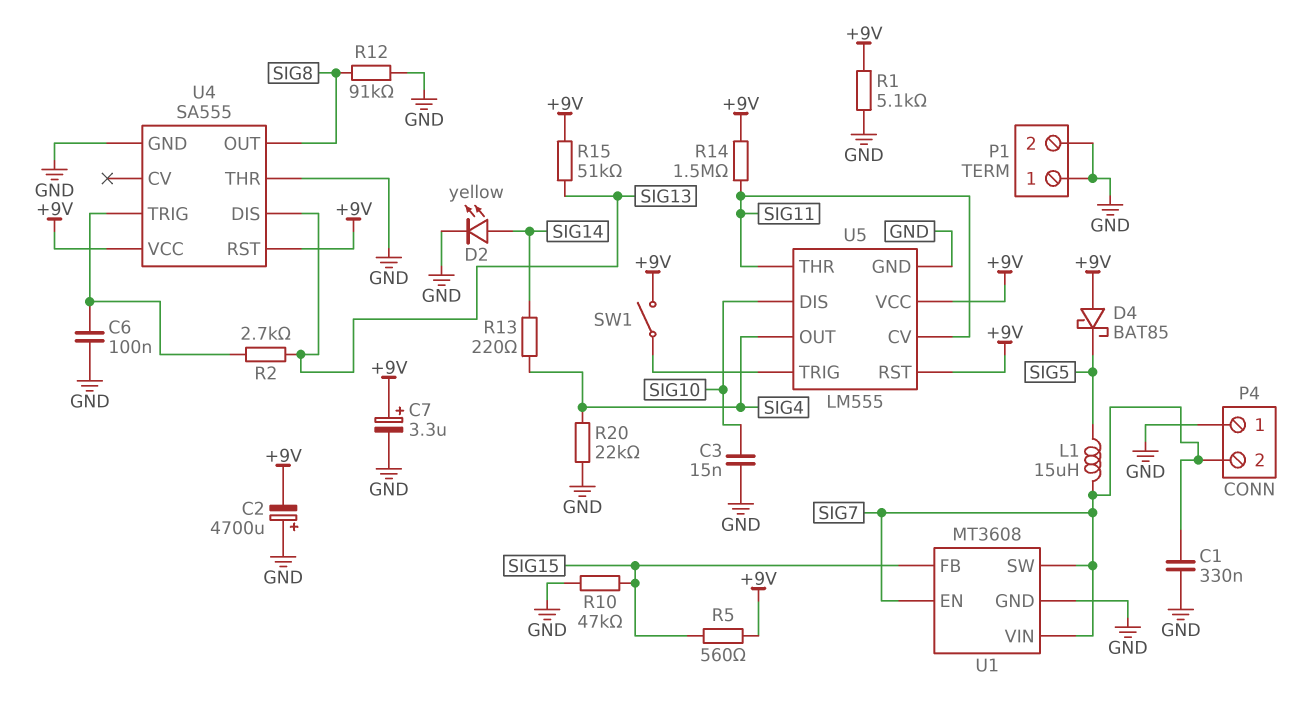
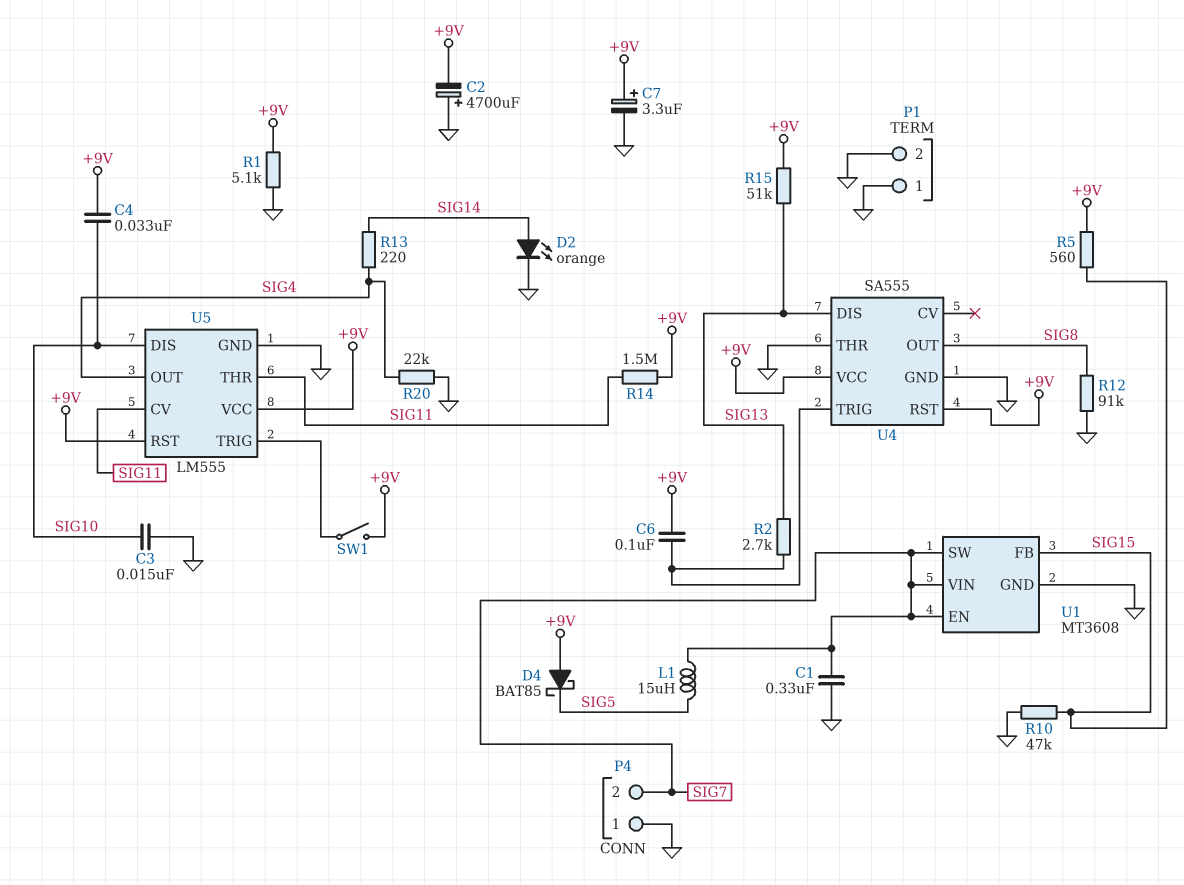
C4: none -> 33nF (+9V, SIG10)
C6: 100nF (GND, U4/TRIG) -> 100nF (+9V, U4/TRIG)
D2: LED yellow (A SIG14, K GND) -> LED orange (A SIG14, K GND)

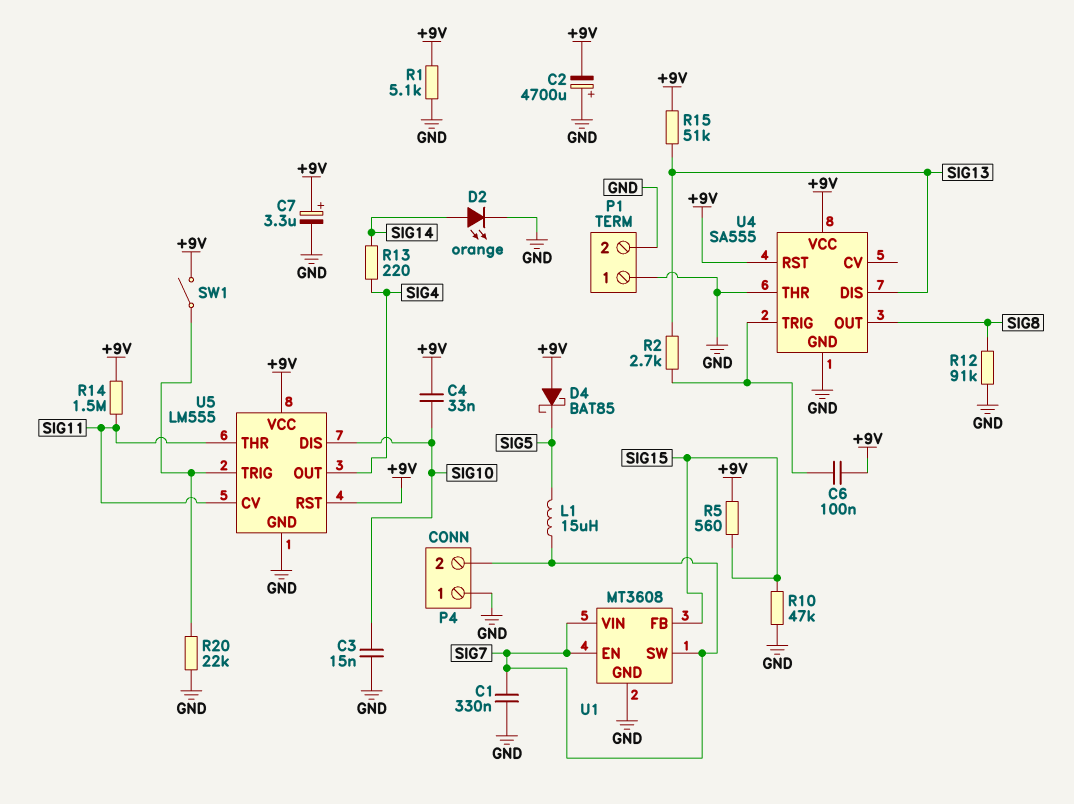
R20: 22k (GND, SIG4) -> 22k (GND, U5/TRIG)

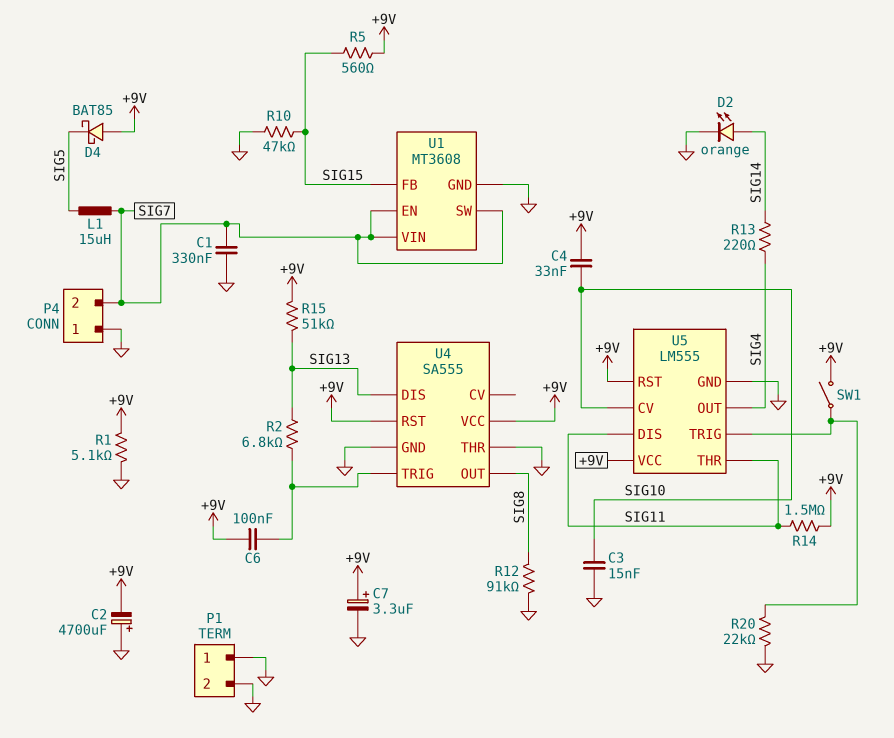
R2: 2.7k (SIG13, U4/TRIG) -> 6.8k (SIG13, U4/TRIG)
U5 pin CV: SIG11 -> SIG10
U5 pin DIS: SIG10 -> SIG11

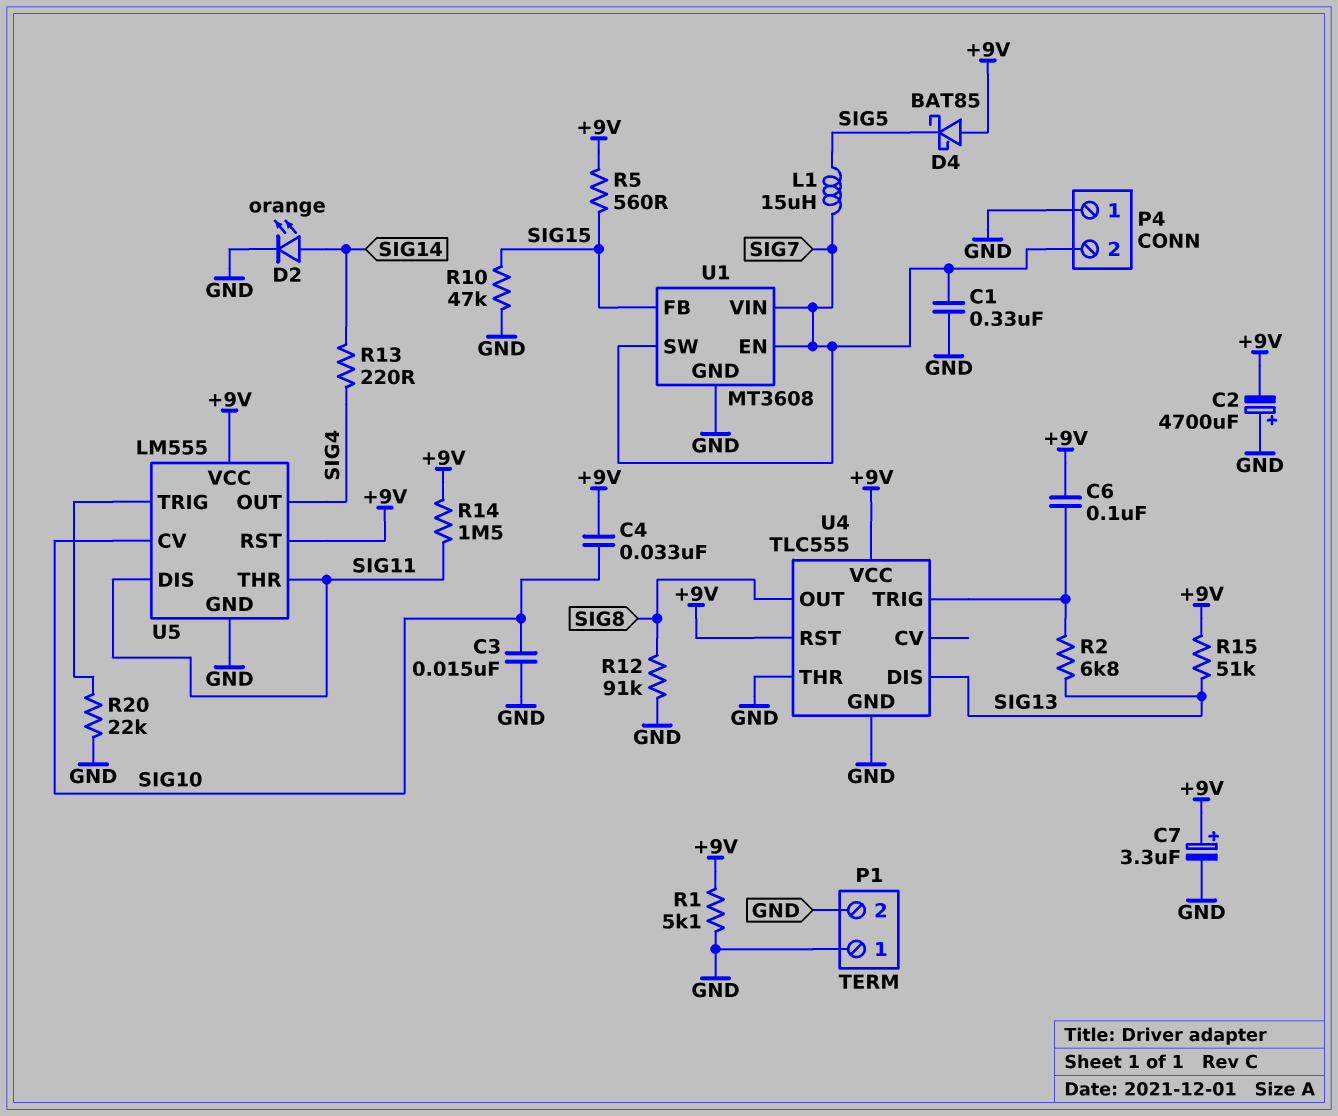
SW1: switch (+9V, U5/TRIG) -> none
U4: SA555 -> TLC555

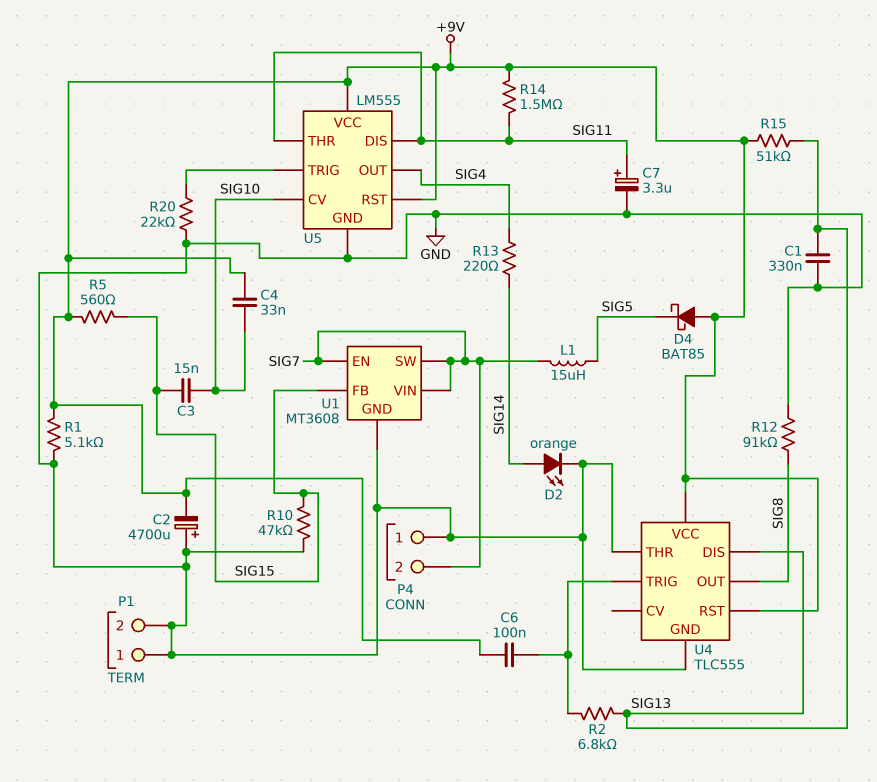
C1: 330nF (GND, SIG7) -> 330nF (GND, SIG13)
C3: 15nF (GND, SIG10) -> 15nF (SIG10, SIG15)
C7: 3.3uF (plus +9V, minus GND) -> 3.3uF (plus SIG11, minus GND)

